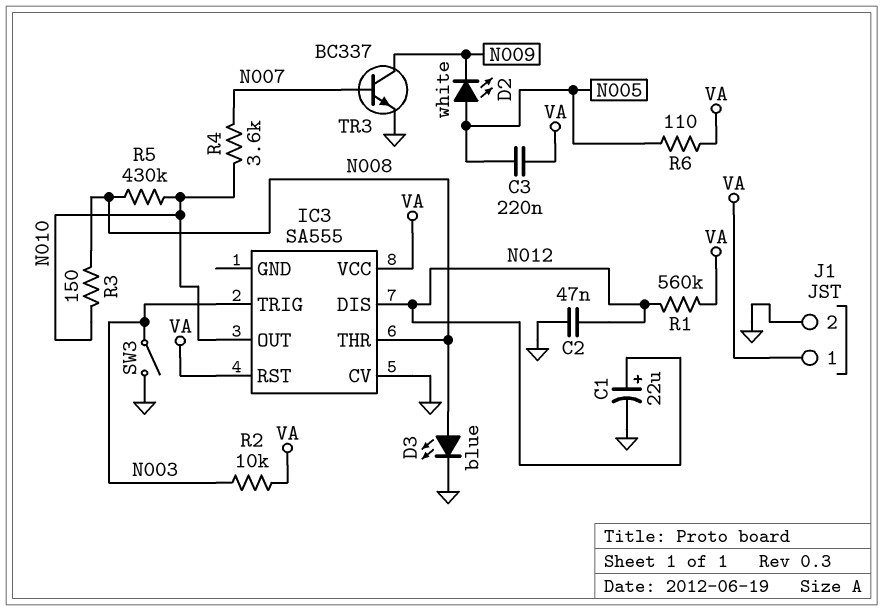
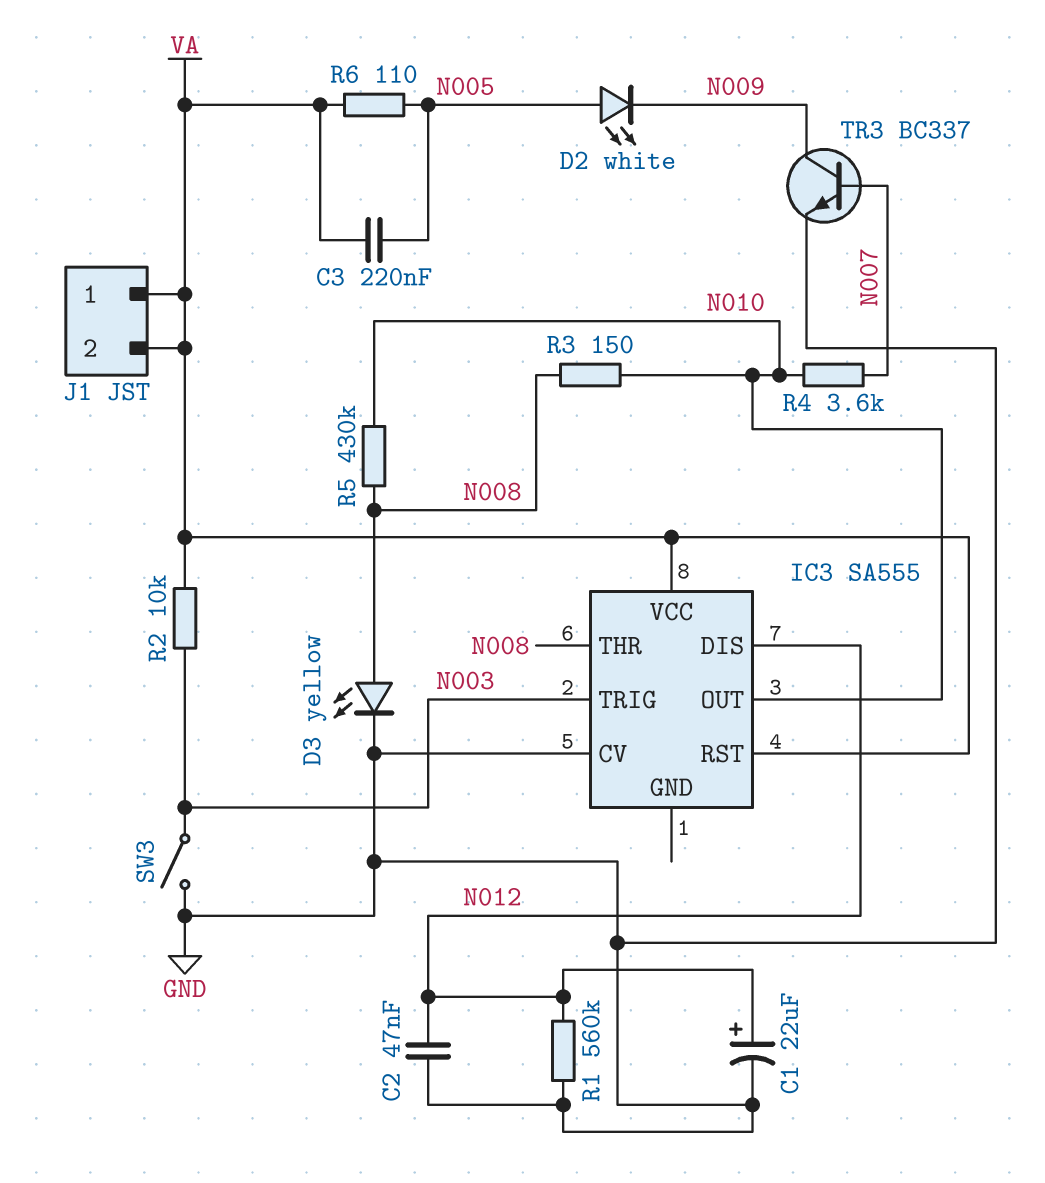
D3: LED blue (A N008, K GND) -> LED yellow (A N008, K GND)
J1 pin 2: GND -> VA
R1: 560k (N012, VA) -> 560k (GND, N012)

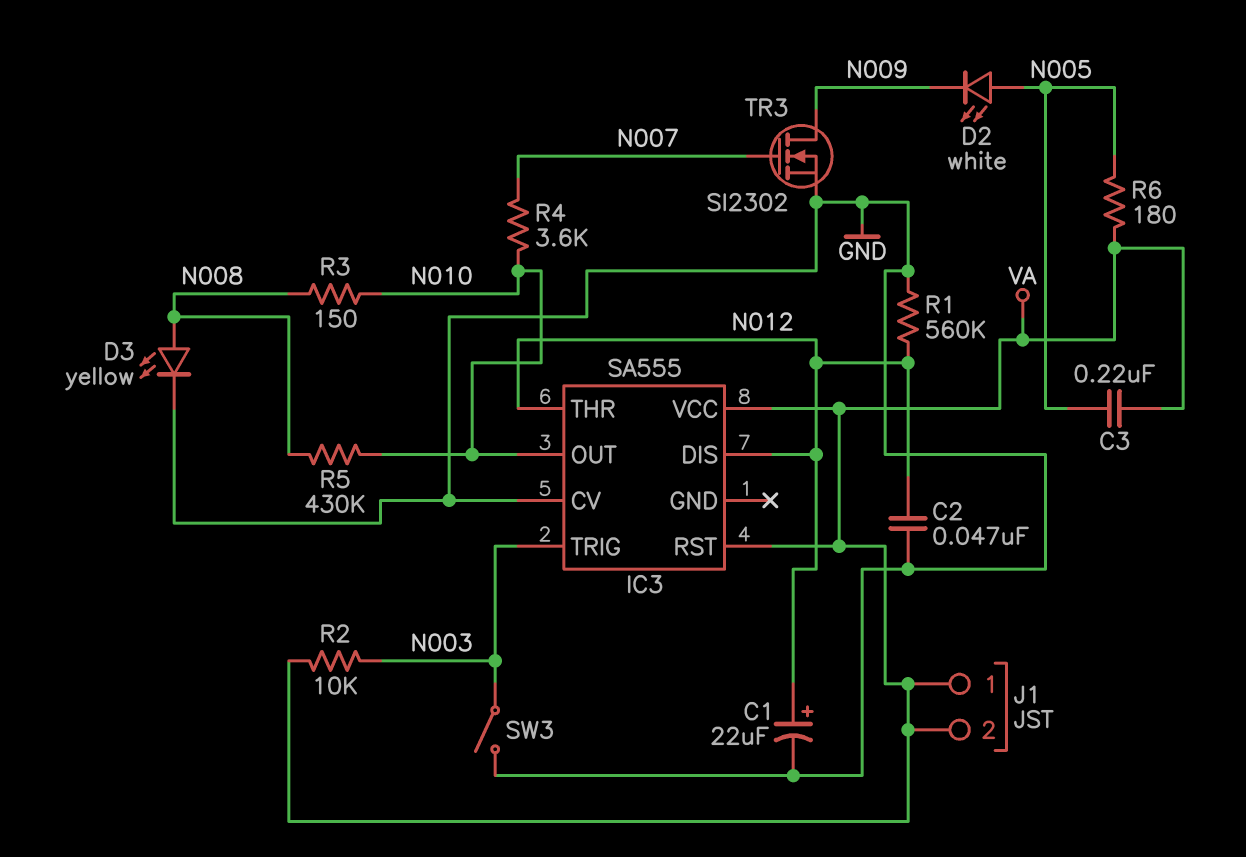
IC3 pin THR: N008 -> N012
R6: 110 (N005, VA) -> 180 (N005, VA)
TR3: NPN BC337 (B N007, C N009, E GND) -> NMOS SI2302 (G N007, D N009, S GND)

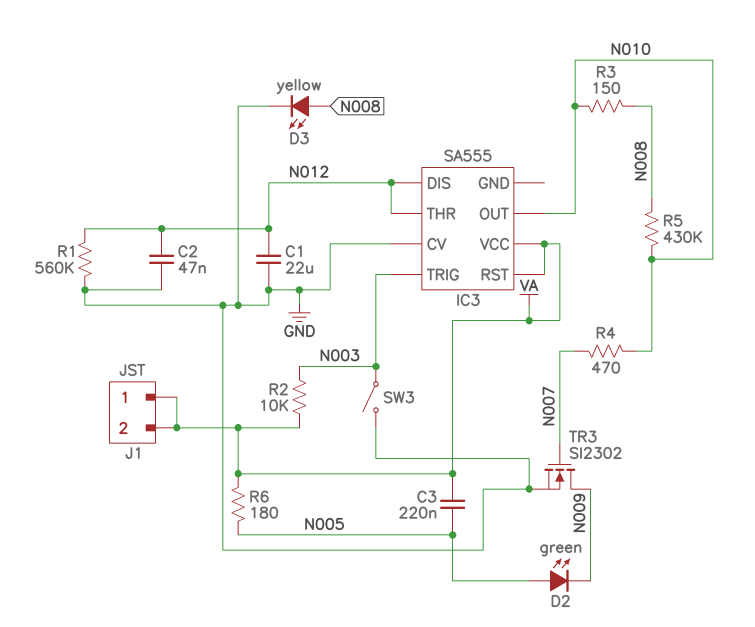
C1: 22uF (plus N012, minus GND) -> 22uF (GND, N012)
D2: LED white (A N005, K N009) -> LED green (A N005, K N009)
R4: 3.6k (N007, N010) -> 470 (N007, N010)

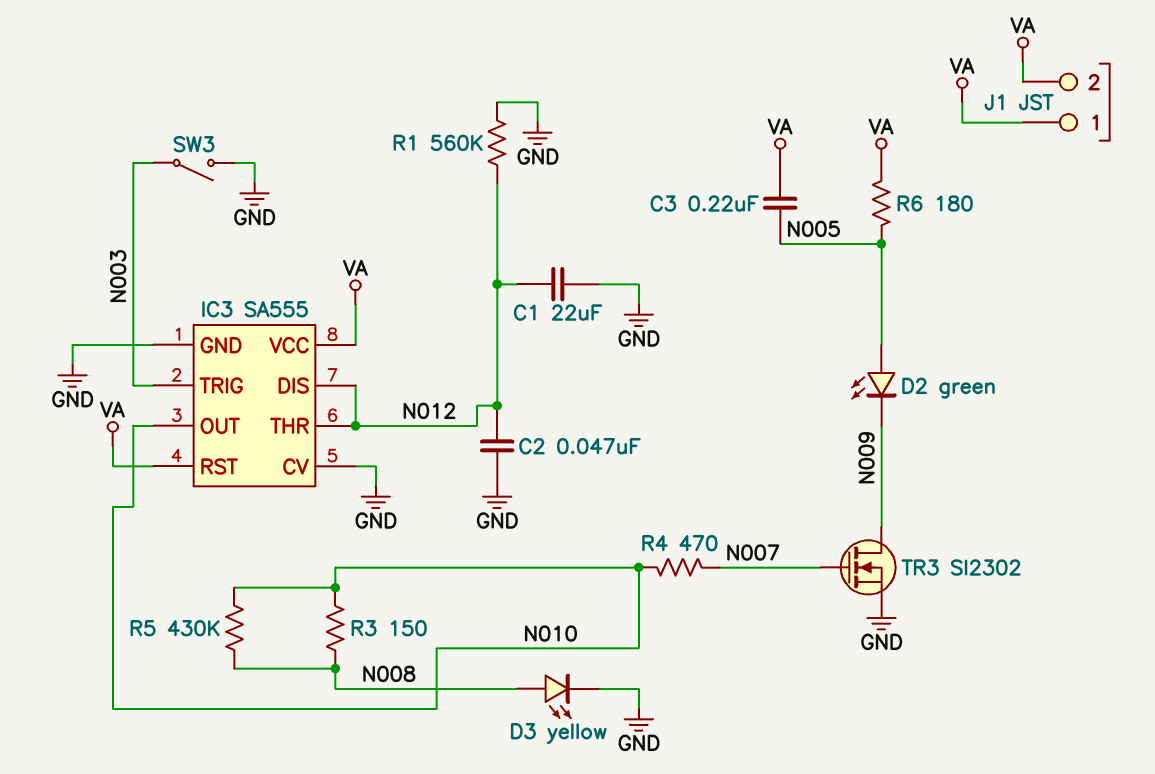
IC3 pin GND: none -> GND
R2: 10k (N003, VA) -> none

